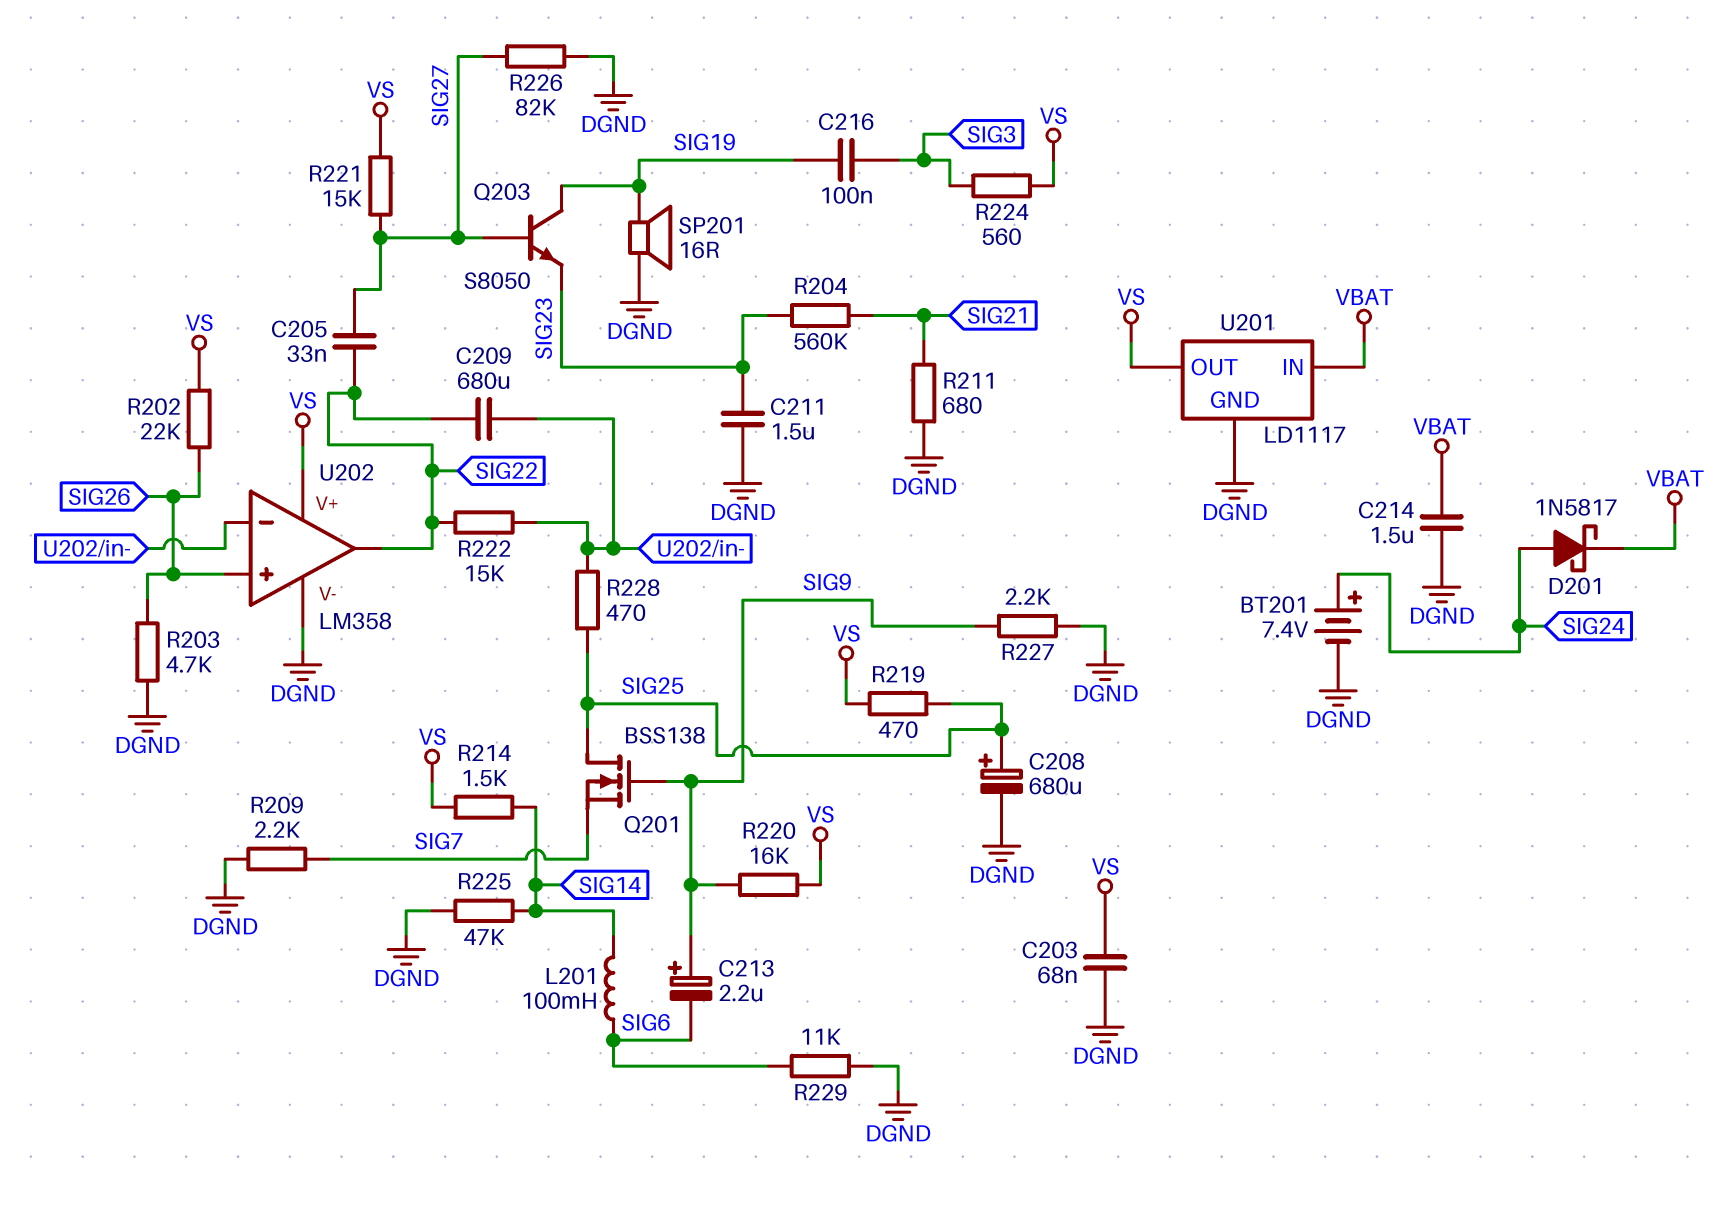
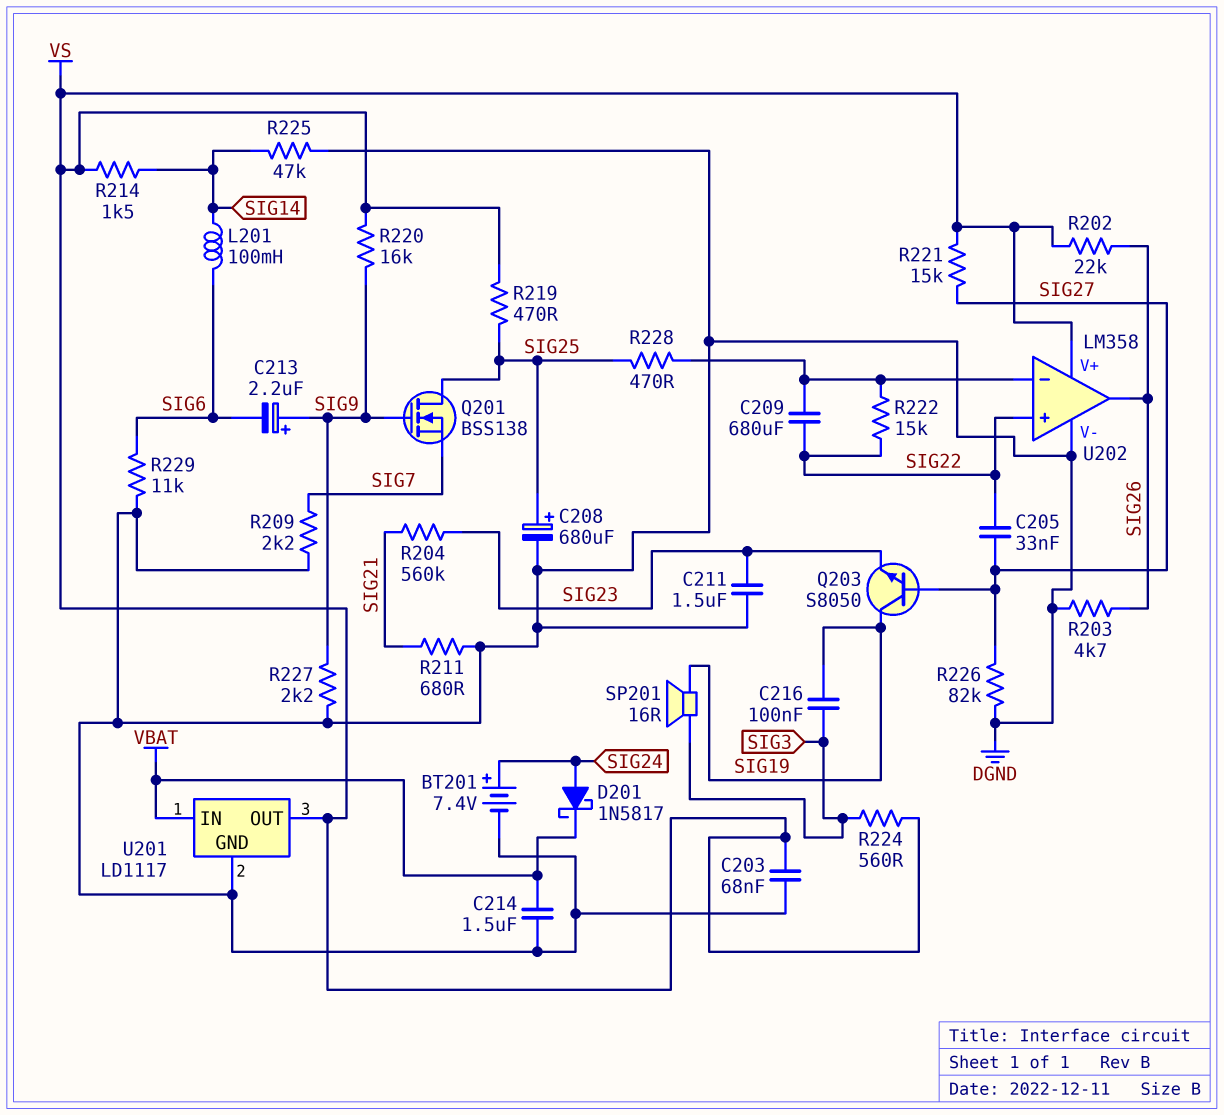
SP201: speaker 16R (DGND, SIG19) -> speaker 16R (SIG3, SIG19)
U202 pin in+: SIG26 -> SIG22
U202 pin out: SIG22 -> SIG26

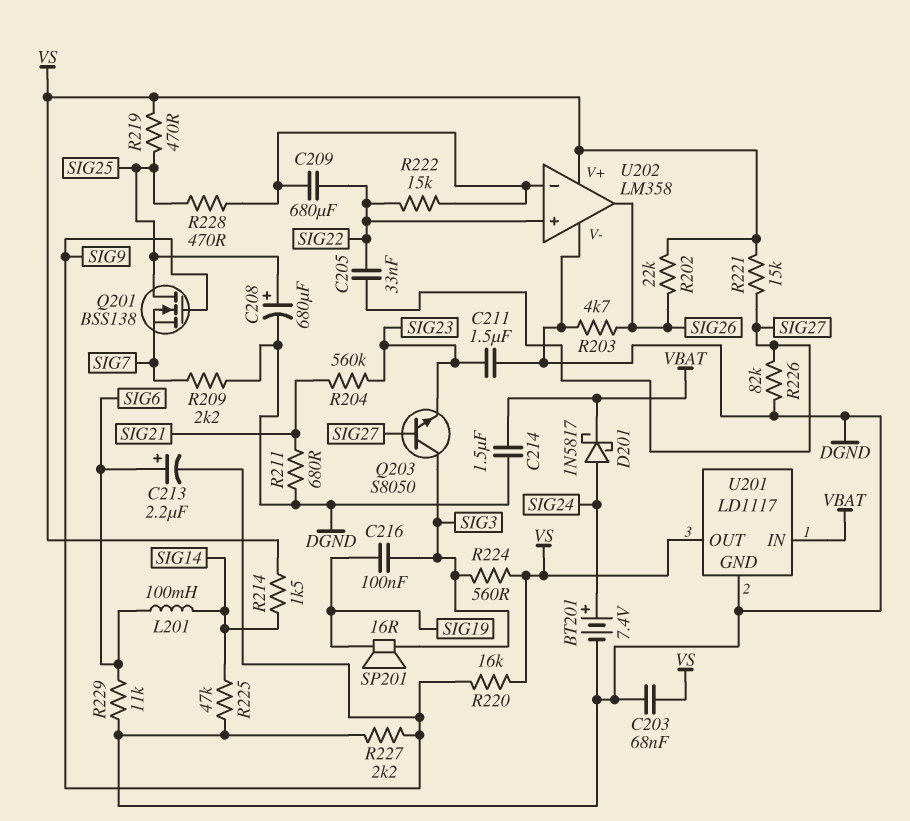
C213: 2.2uF (plus SIG9, minus SIG6) -> 2.2uF (plus SIG6, minus SIG9)
Q203: NPN S8050 (B SIG27, C SIG19, E SIG23) -> NPN S8050 (B SIG27, C SIG3, E SIG23)

